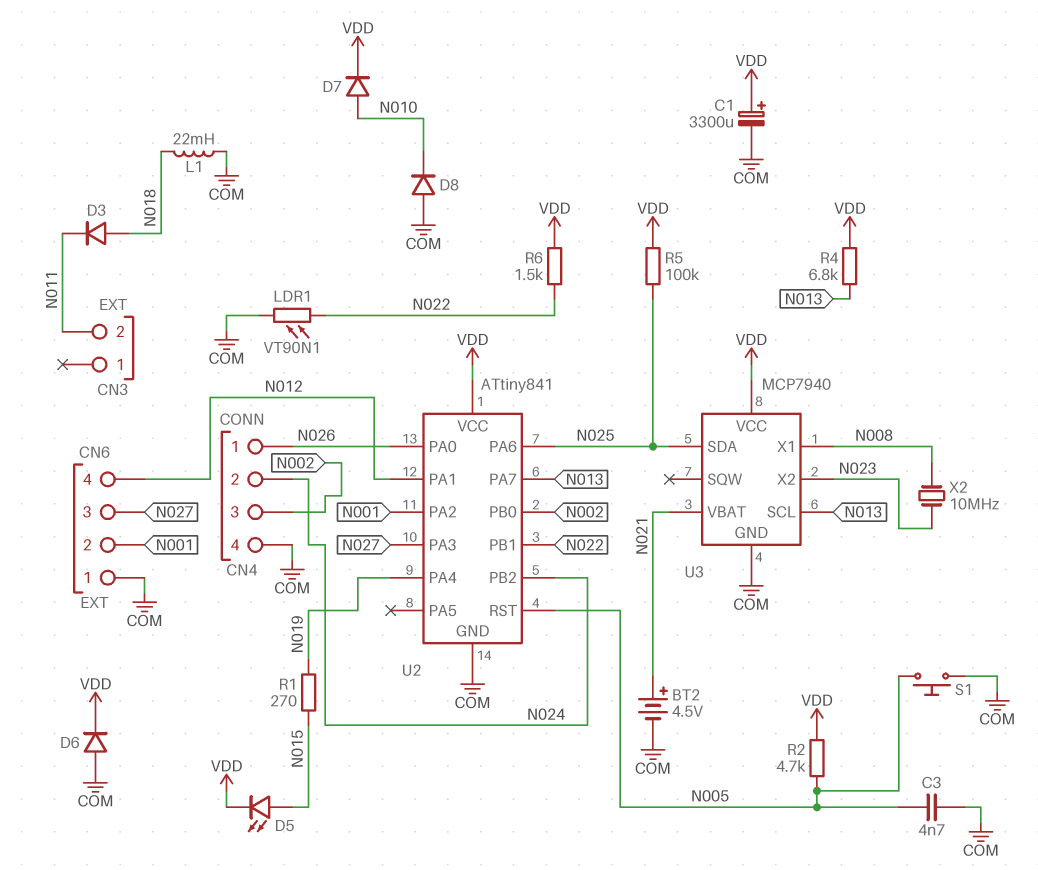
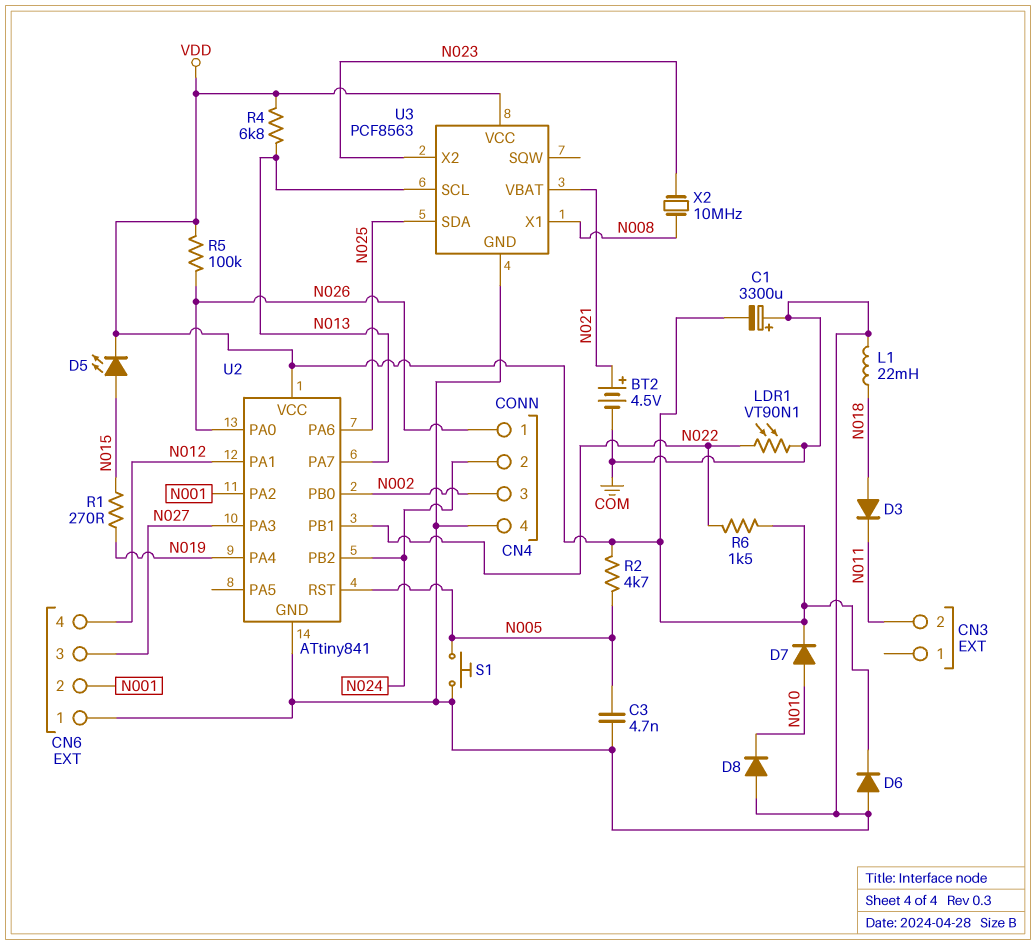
C1: 3300uF (plus VDD, minus COM) -> 3300uF (plus COM, minus VDD)
R5: 100k (N025, VDD) -> 100k (N026, VDD)
U3: MCP7940 -> PCF8563

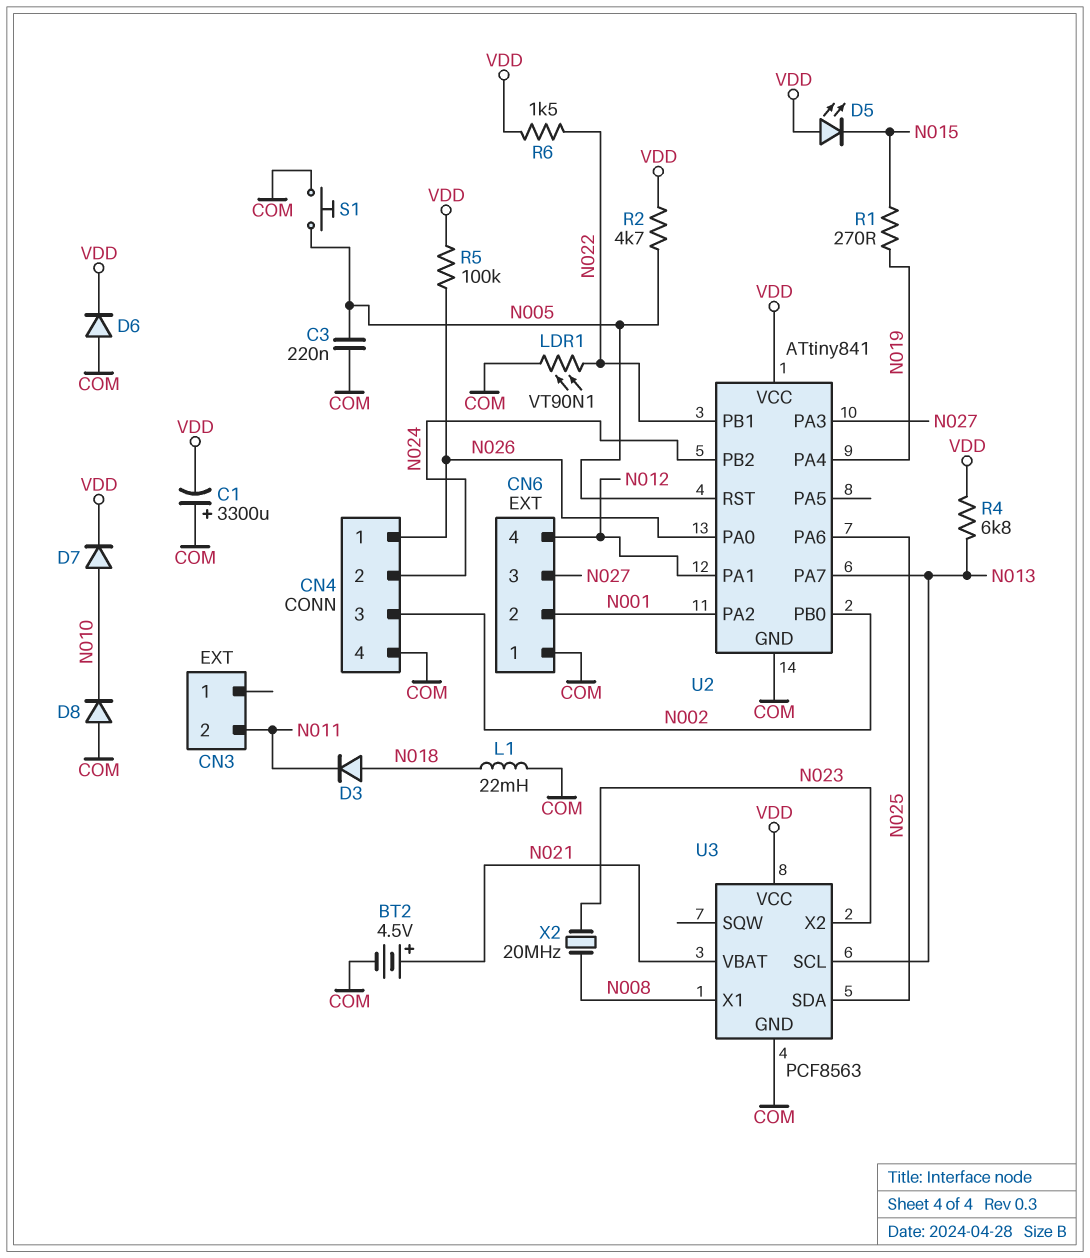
C3: 4.7nF (COM, N005) -> 220nF (COM, N005)
D5: LED (A N015, K VDD) -> LED (A VDD, K N015)
X2: 10MHz (N008, N023) -> 20MHz (N008, N023)

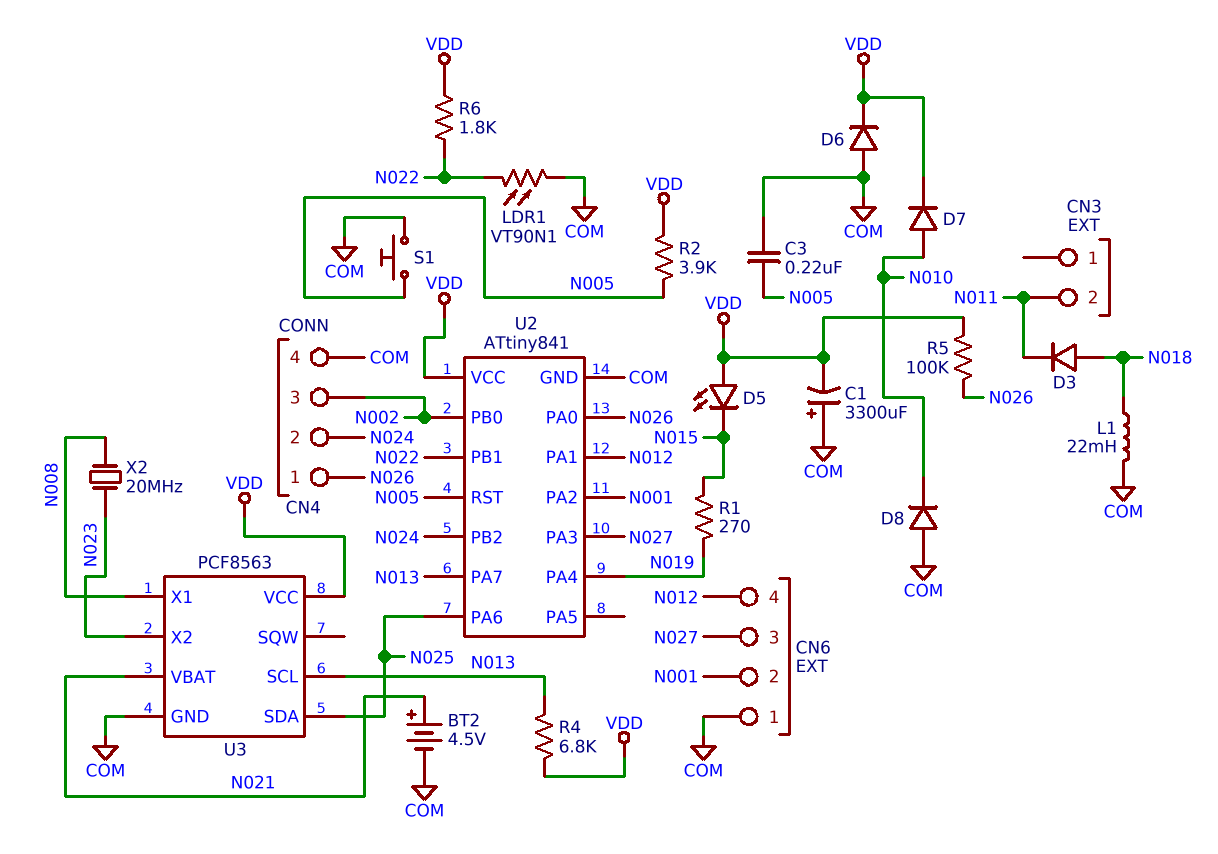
R2: 4.7k (N005, VDD) -> 3.9k (N005, VDD)
R6: 1.5k (N022, VDD) -> 1.8k (N022, VDD)

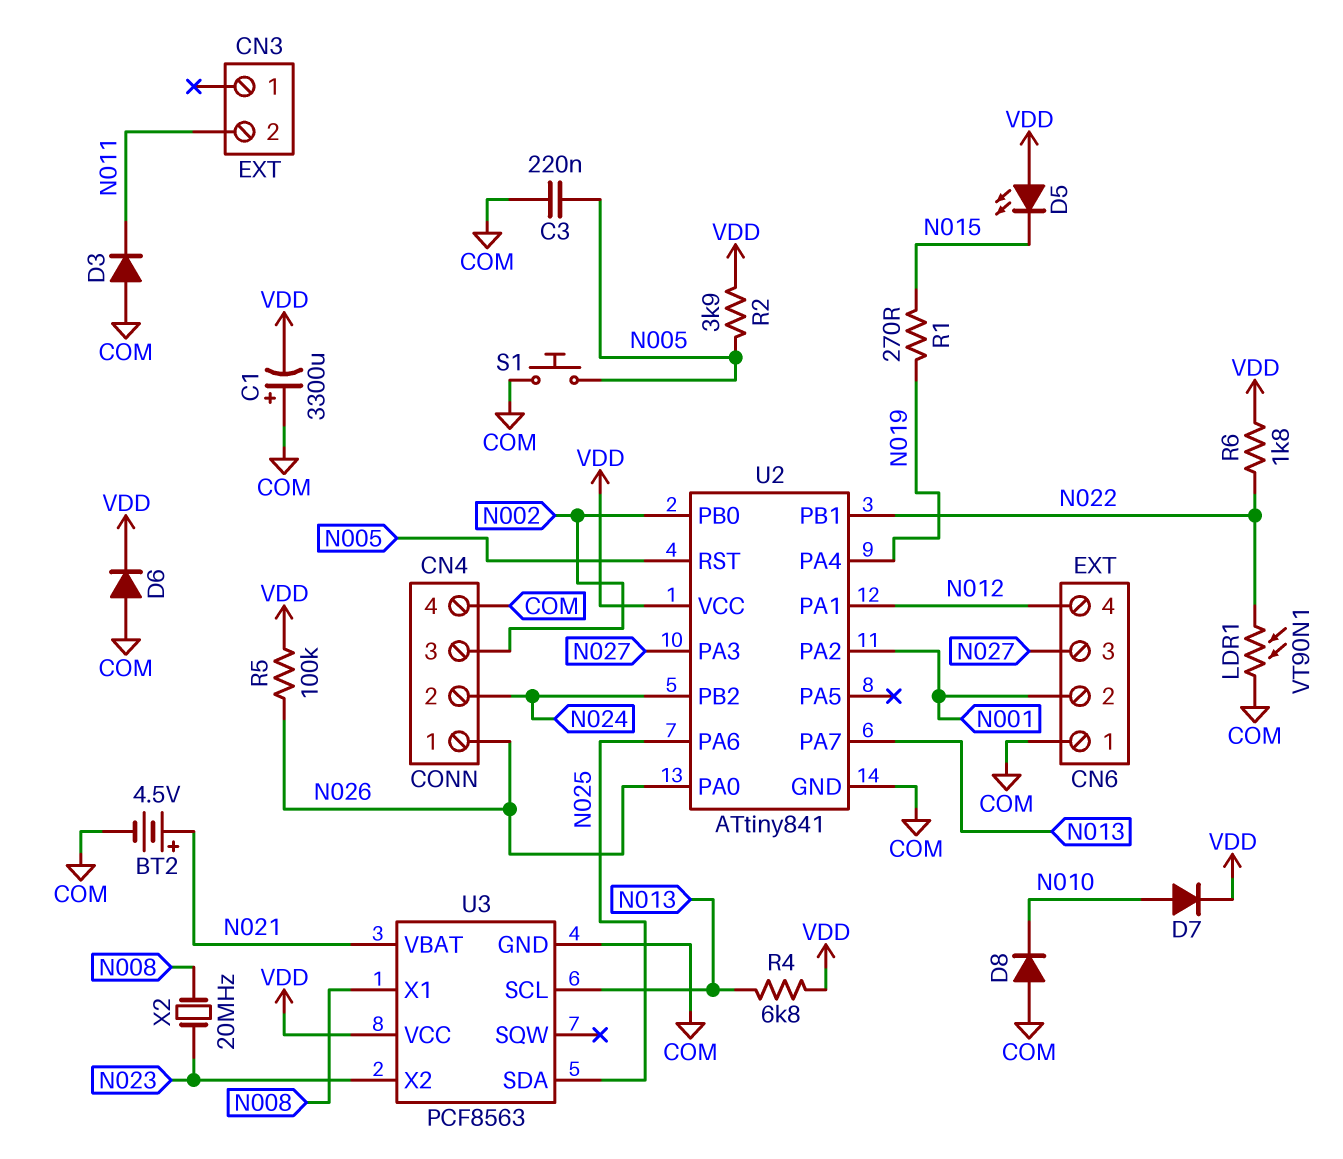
D3: diode (A N018, K N011) -> diode (A COM, K N011)
L1: 22mH (COM, N018) -> none

